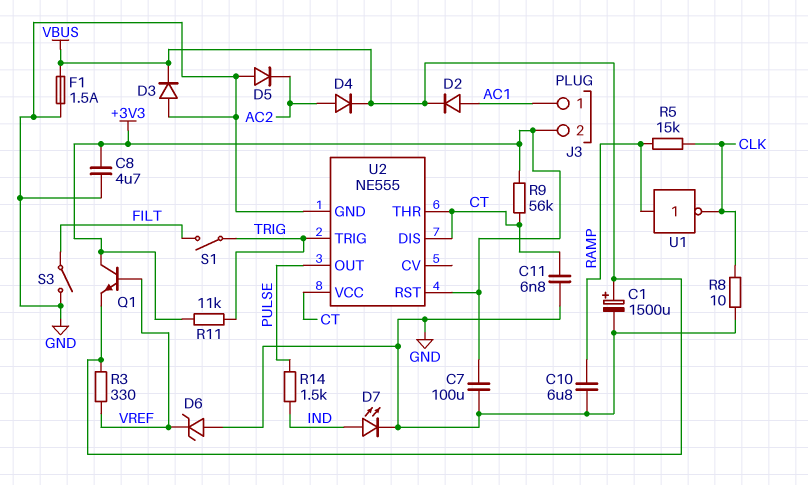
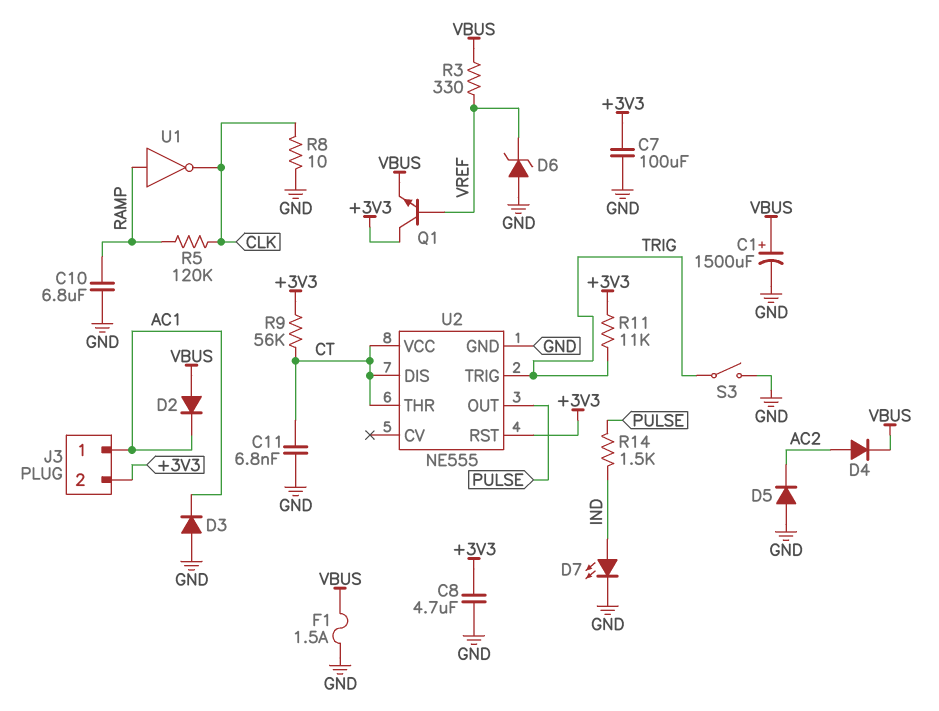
D2: diode (A AC1, K VBUS) -> diode (A VBUS, K AC1)
D3: diode (A GND, K VBUS) -> diode (A GND, K AC1)
R5: 15k (CLK, RAMP) -> 120k (CLK, RAMP)
S1: switch (FILT, TRIG) -> none
S3: switch (FILT, GND) -> switch (GND, TRIG)

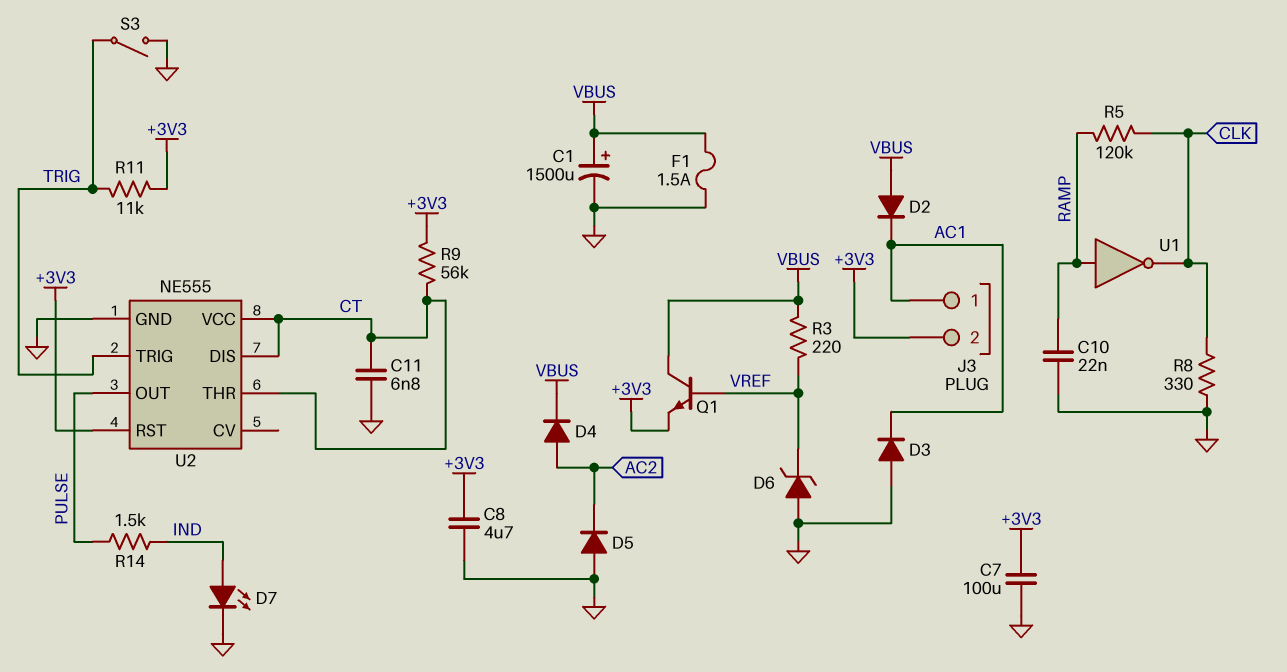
C10: 6.8uF (GND, RAMP) -> 22nF (GND, RAMP)
Q1: NPN (B VREF, C +3V3, E VBUS) -> NPN (B VREF, C VBUS, E +3V3)
R3: 330 (VBUS, VREF) -> 220 (VBUS, VREF)
R8: 10 (CLK, GND) -> 330 (CLK, GND)

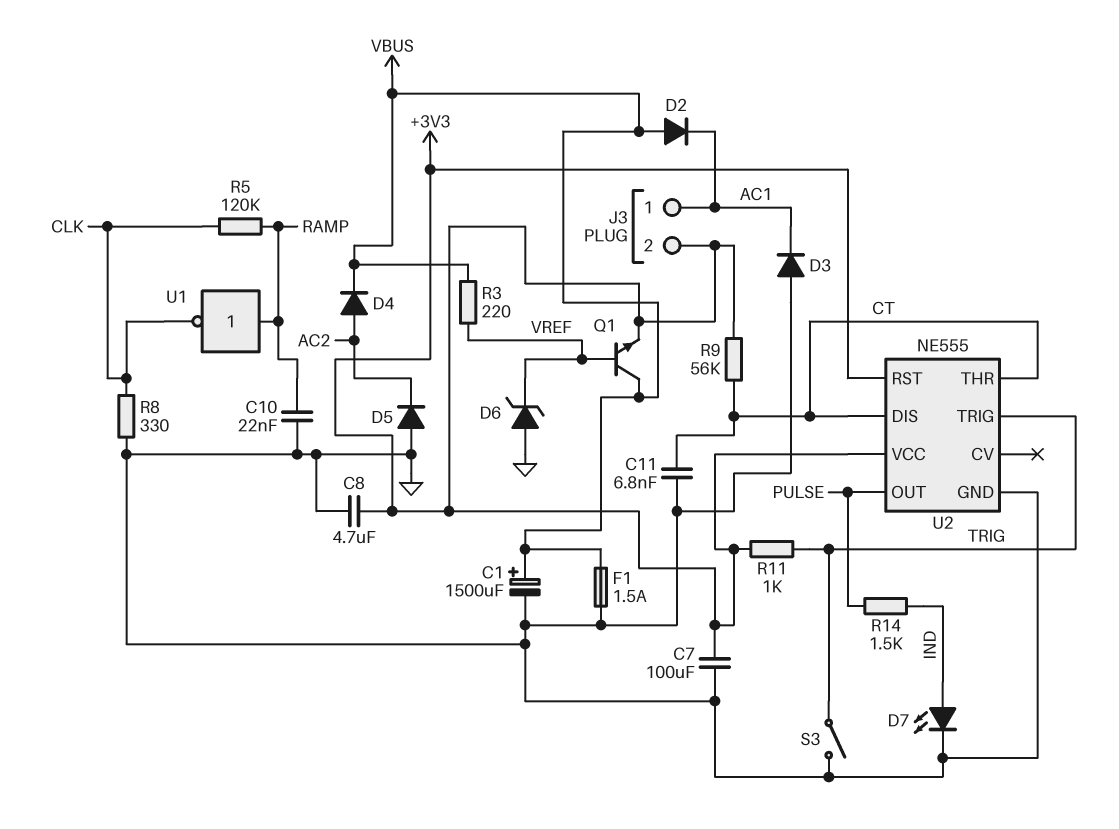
R11: 11k (+3V3, TRIG) -> 1k (+3V3, TRIG)
U2 pin VCC: CT -> +3V3

